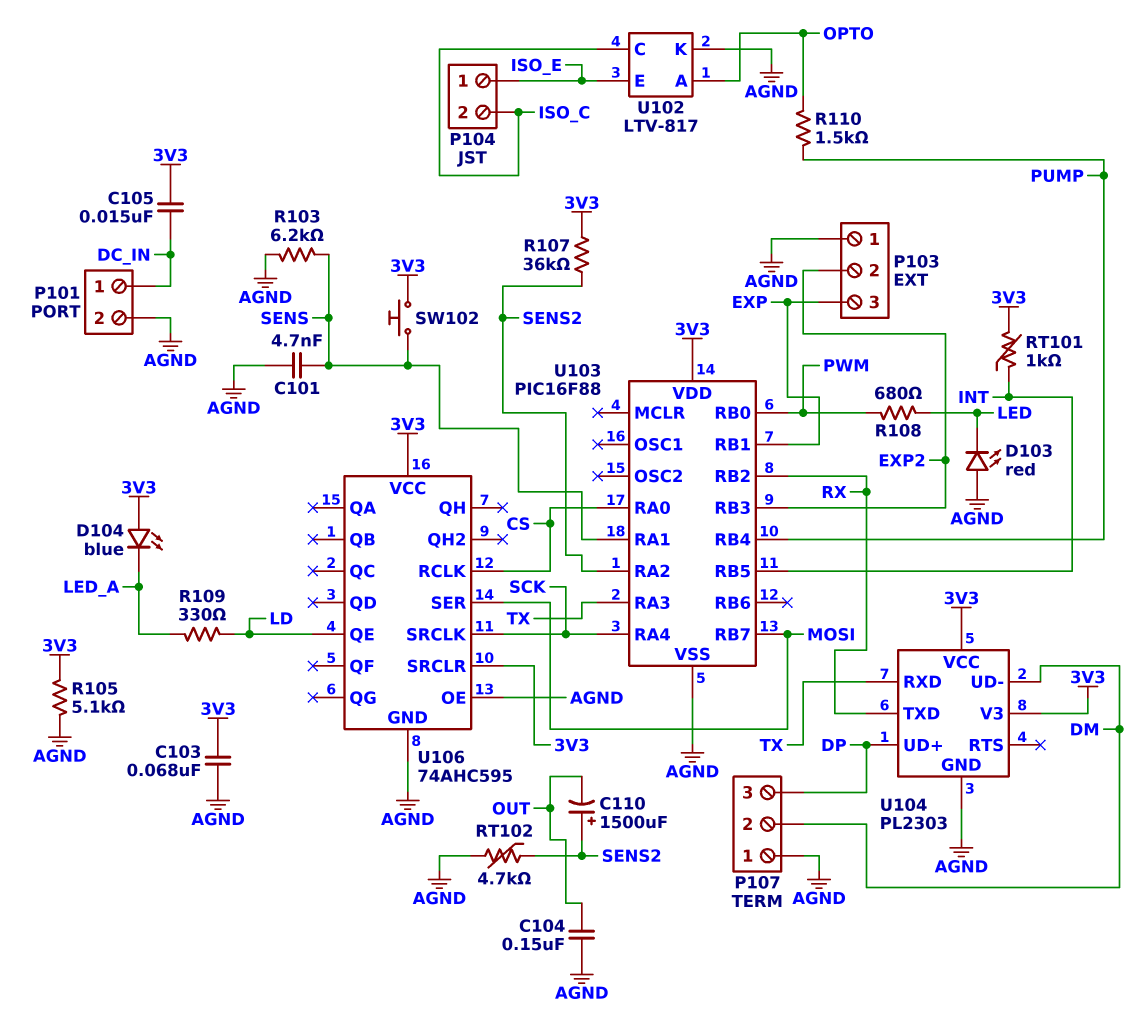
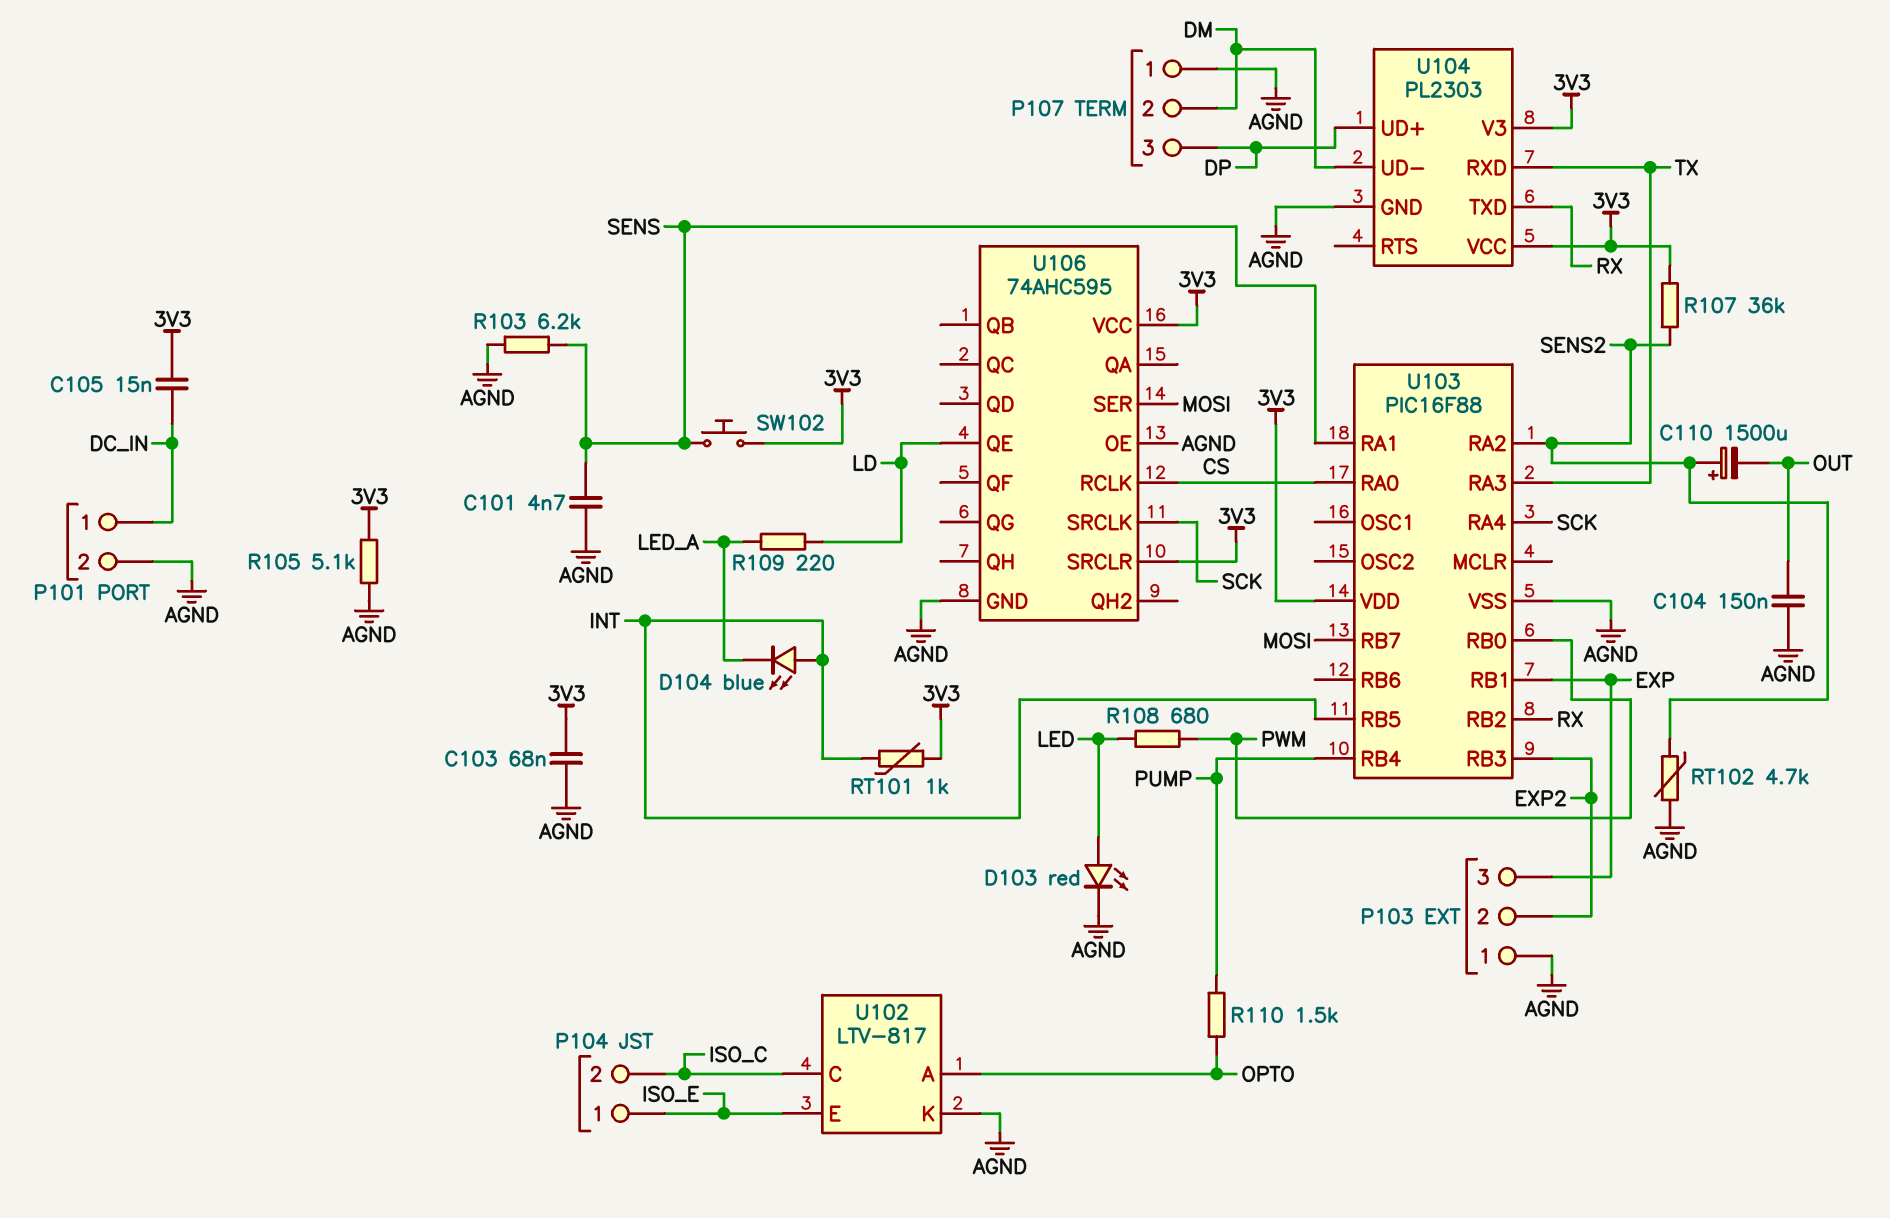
D103: LED red (A AGND, K LED) -> LED red (A LED, K AGND)
D104: LED blue (A 3V3, K LED_A) -> LED blue (A INT, K LED_A)
R109: 330 (LD, LED_A) -> 220 (LD, LED_A)

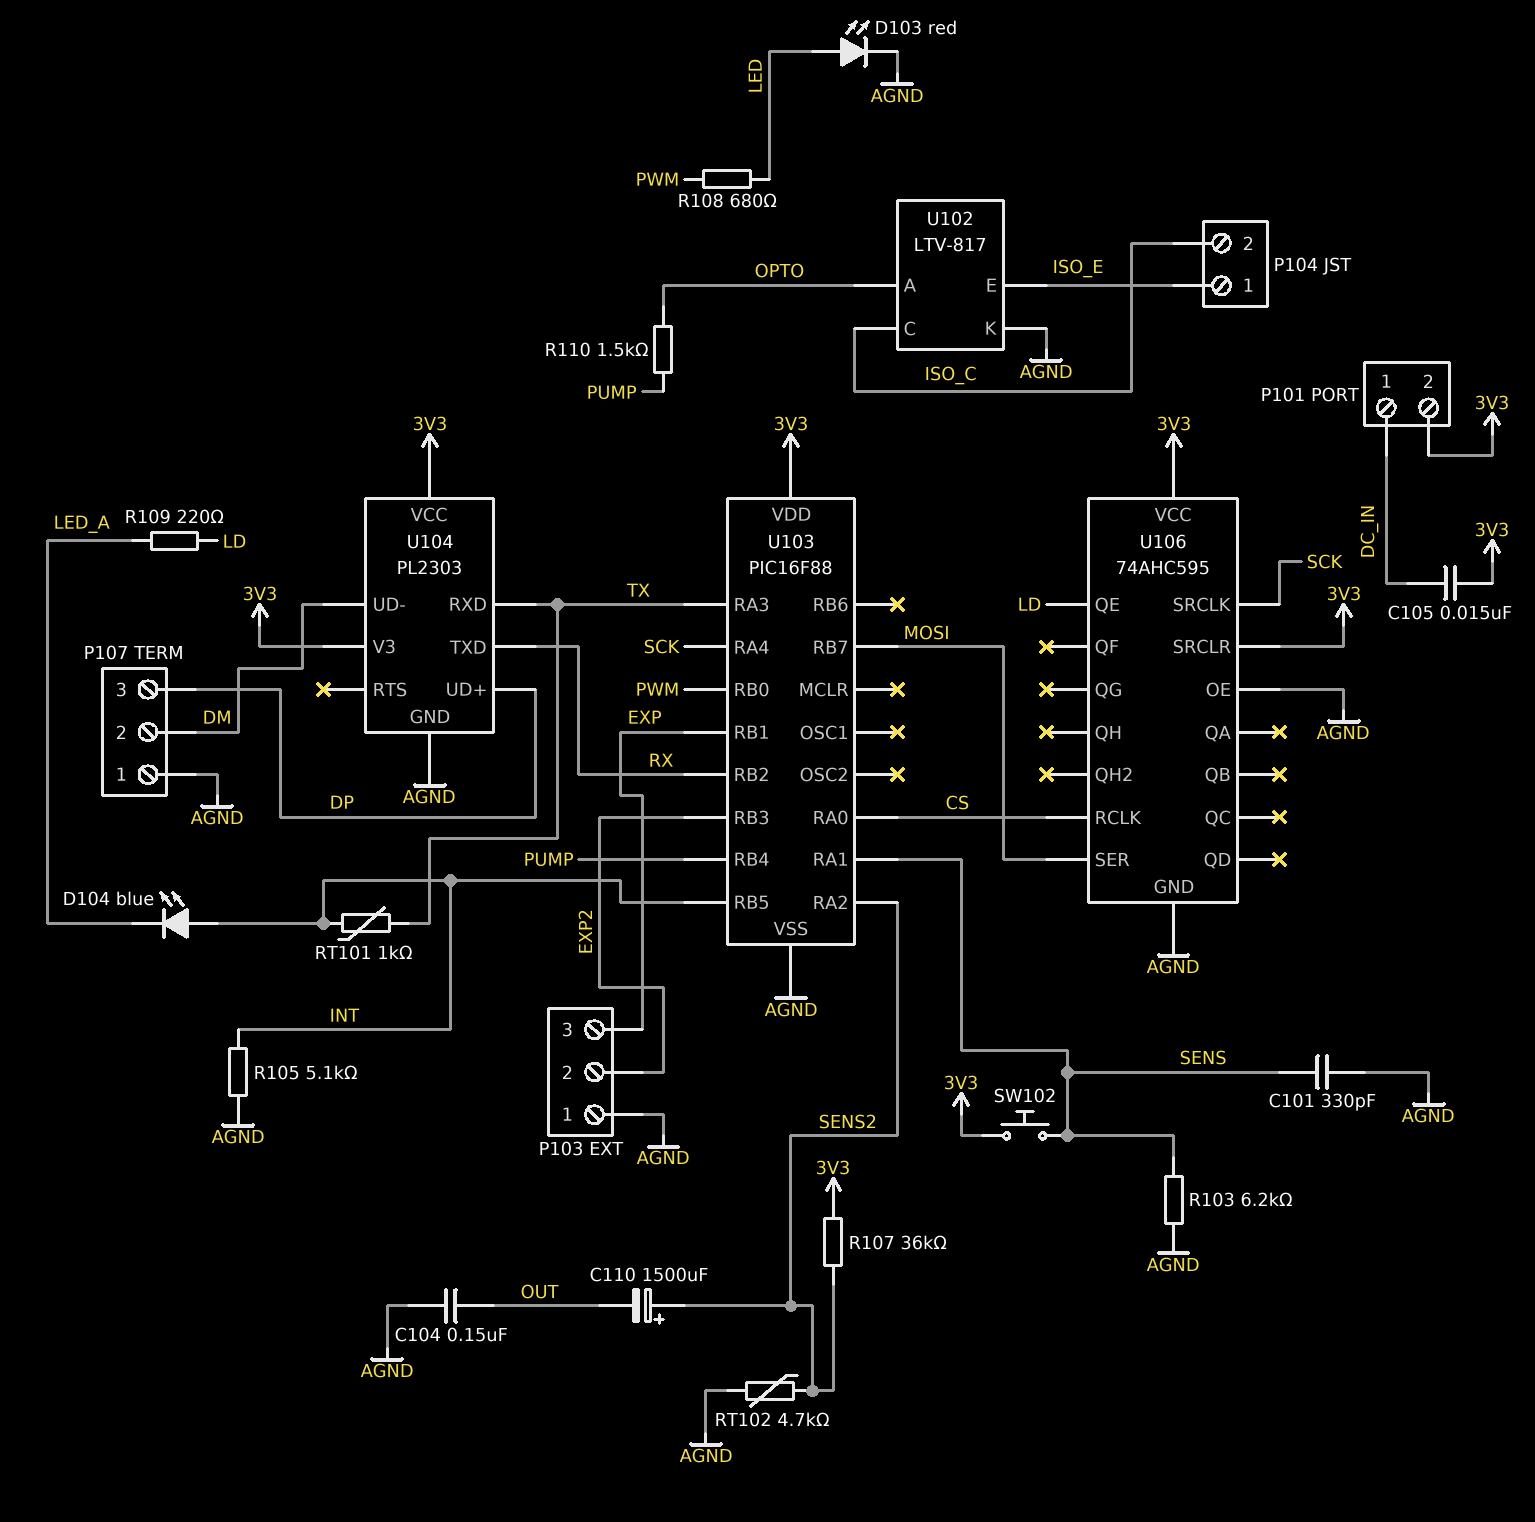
C101: 4.7nF (AGND, SENS) -> 330pF (AGND, SENS)
C103: 68nF (3V3, AGND) -> none
P101 pin 2: AGND -> 3V3
R105: 5.1k (3V3, AGND) -> 5.1k (AGND, INT)
RT101: 1k (3V3, INT) -> 1k (INT, TX)

